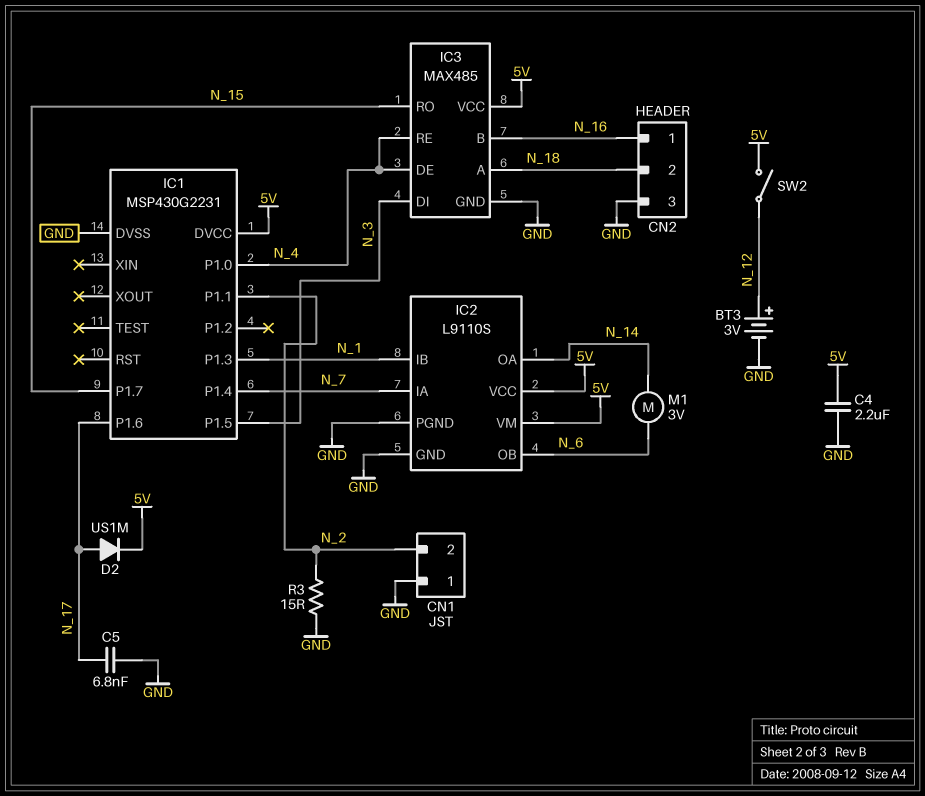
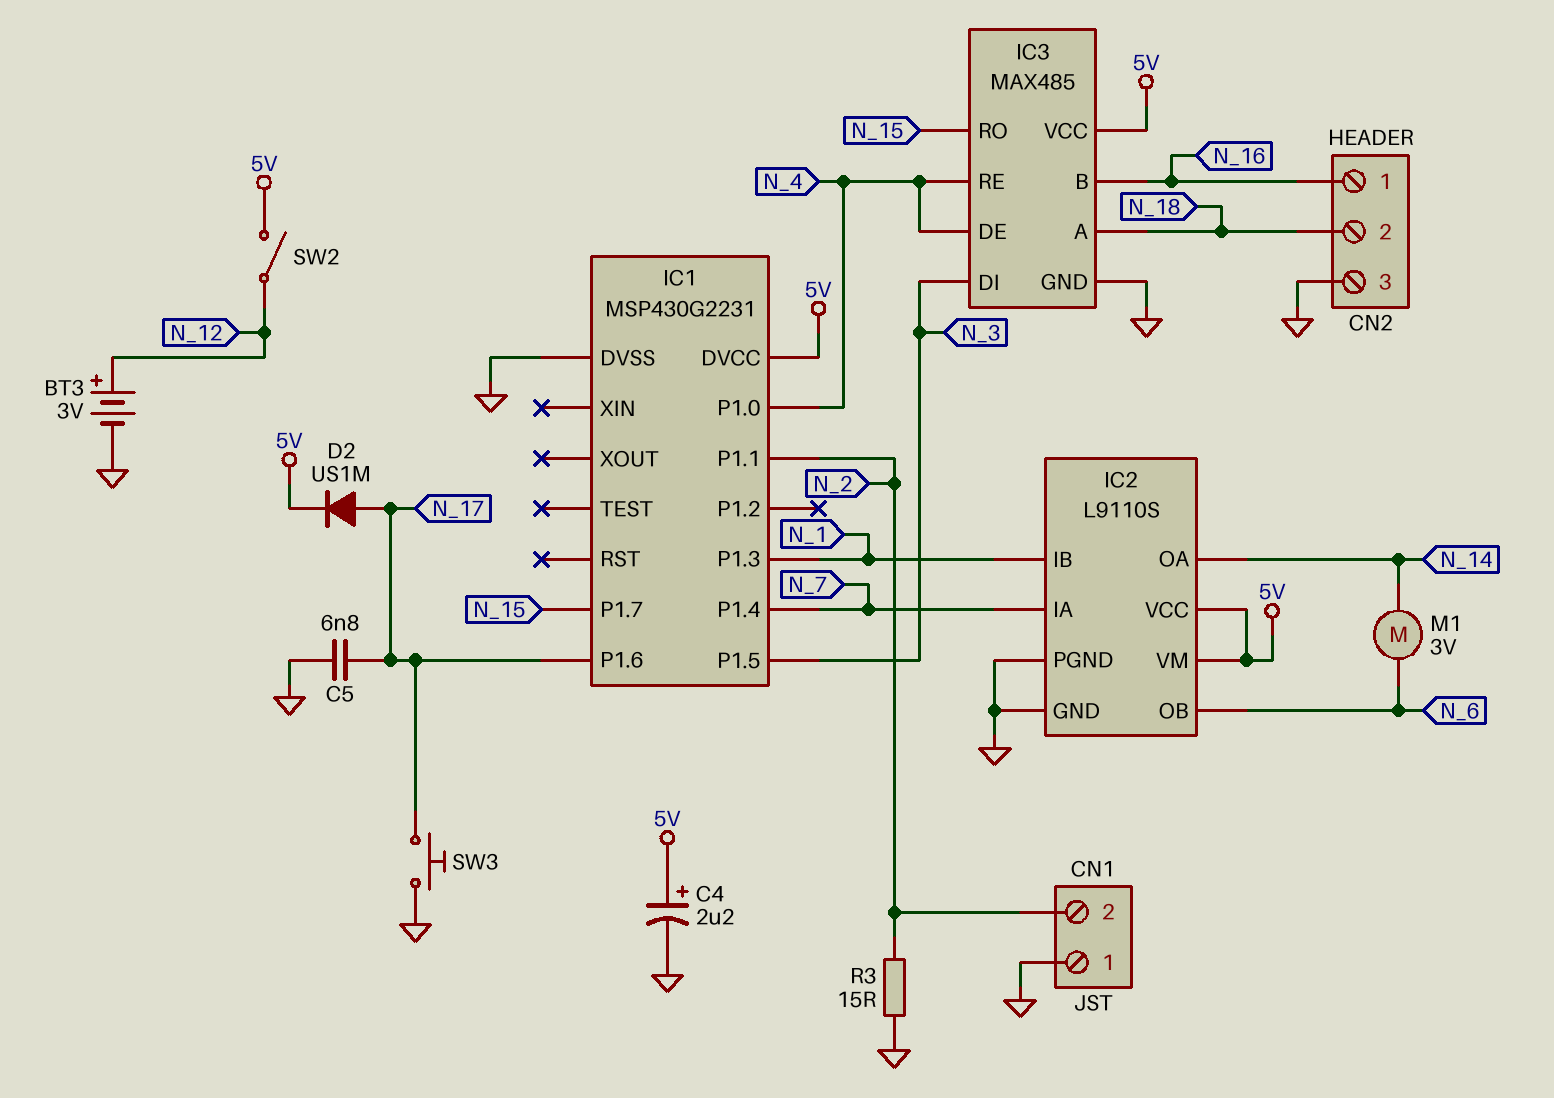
C4: 2.2uF (5V, GND) -> 2.2uF (plus 5V, minus GND)
SW3: none -> button (GND, N_17)

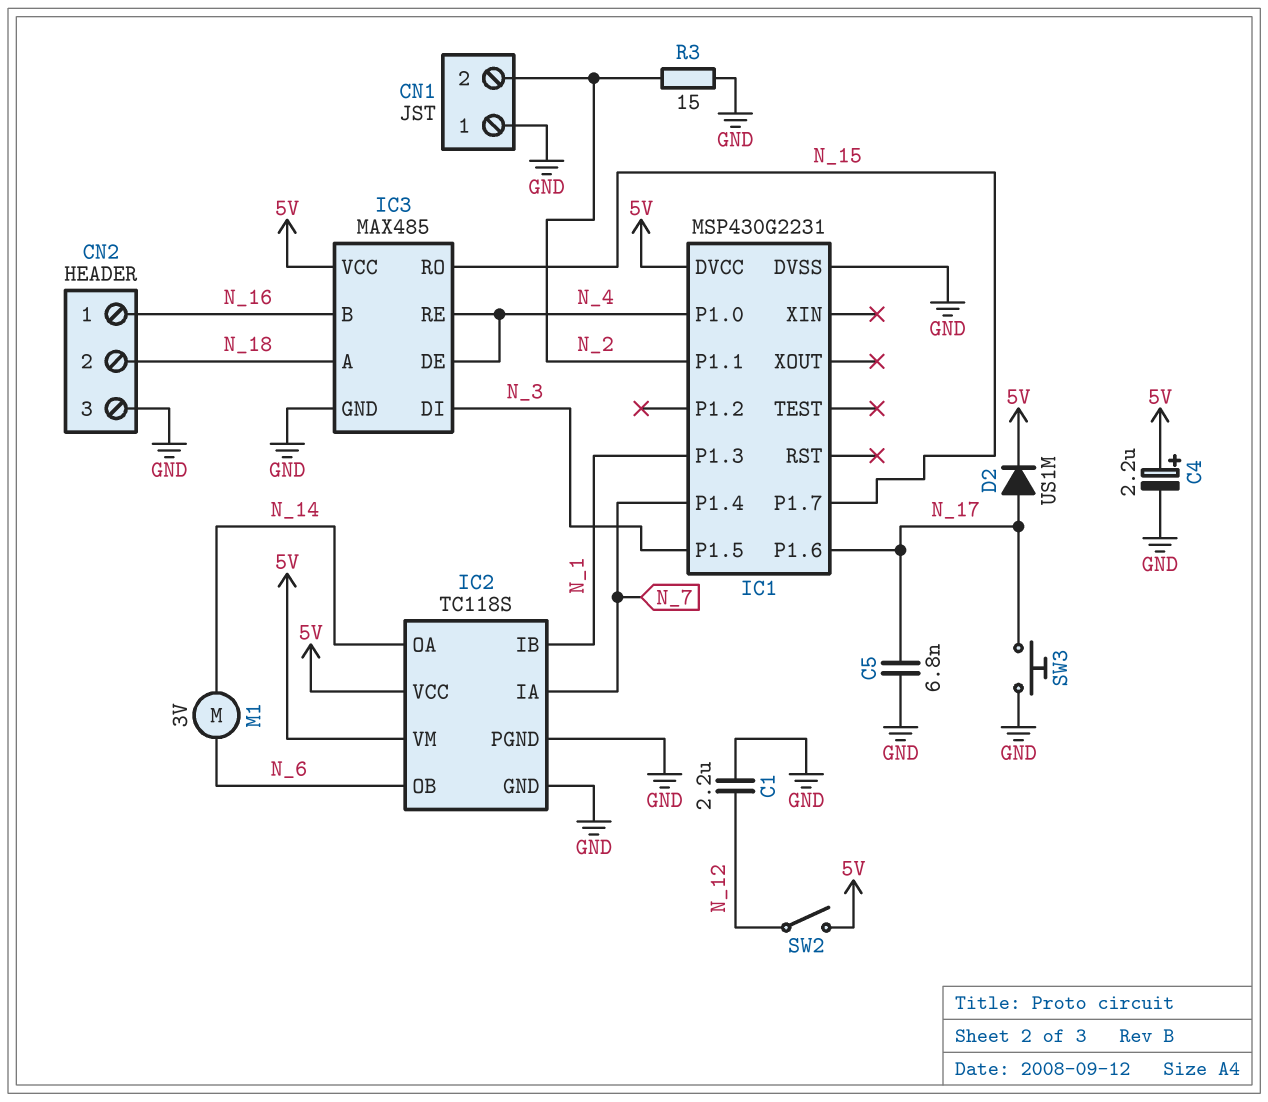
BT3: 3V (plus N_12, minus GND) -> none
C1: none -> 2.2uF (GND, N_12)
IC2: L9110S -> TC118S

